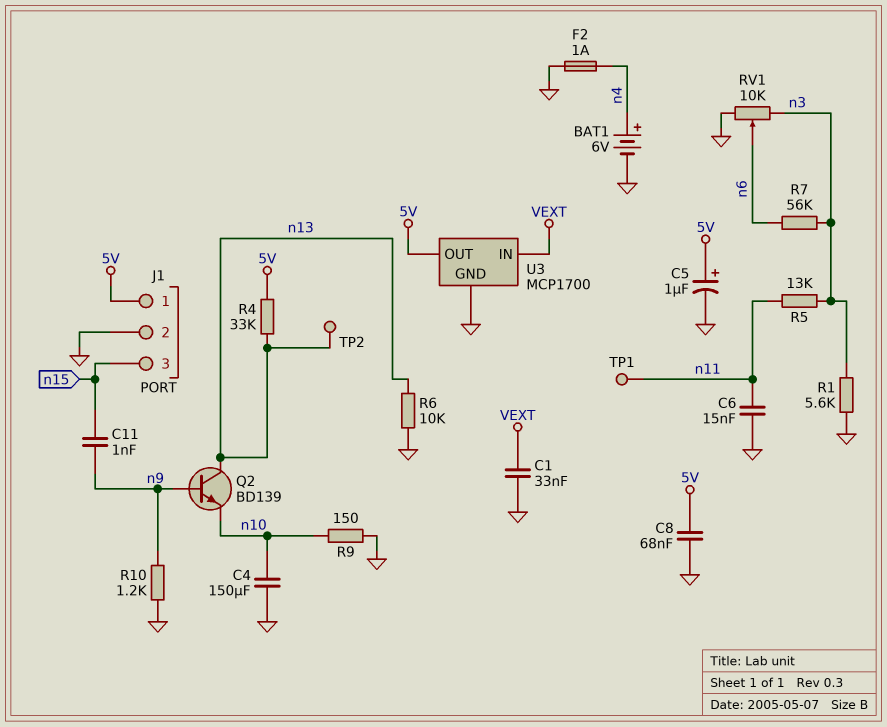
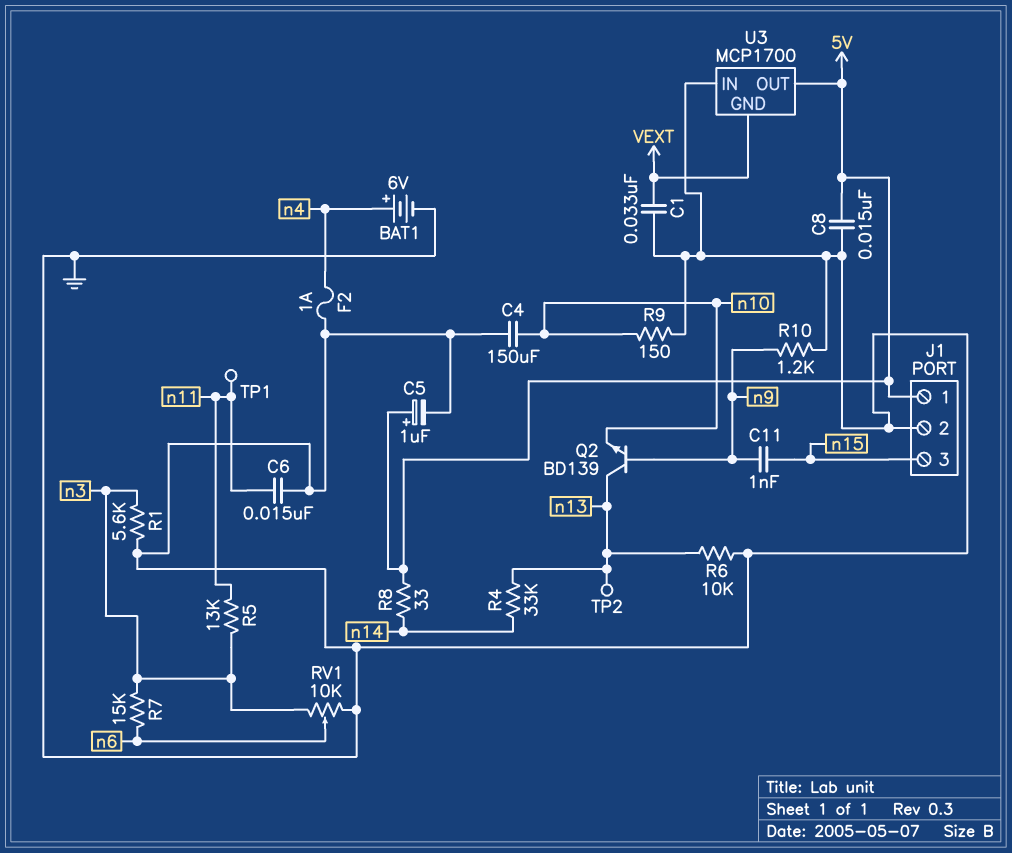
C8: 68nF (5V, GND) -> 15nF (5V, GND)
R4: 33k (5V, n13) -> 33k (n13, n14)
R7: 56k (n3, n6) -> 15k (n3, n6)
R8: none -> 33 (5V, n14)
U3 pin GND: GND -> VEXT
U3 pin IN: VEXT -> GND

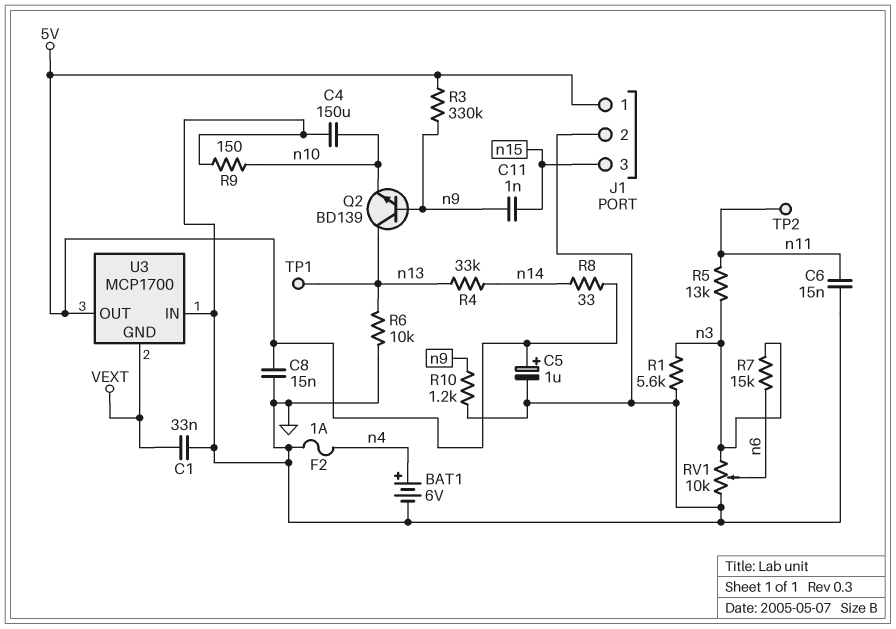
R3: none -> 330k (5V, n9)
TP1: test point (n11) -> test point (n13)
TP2: test point (n13) -> test point (n11)

